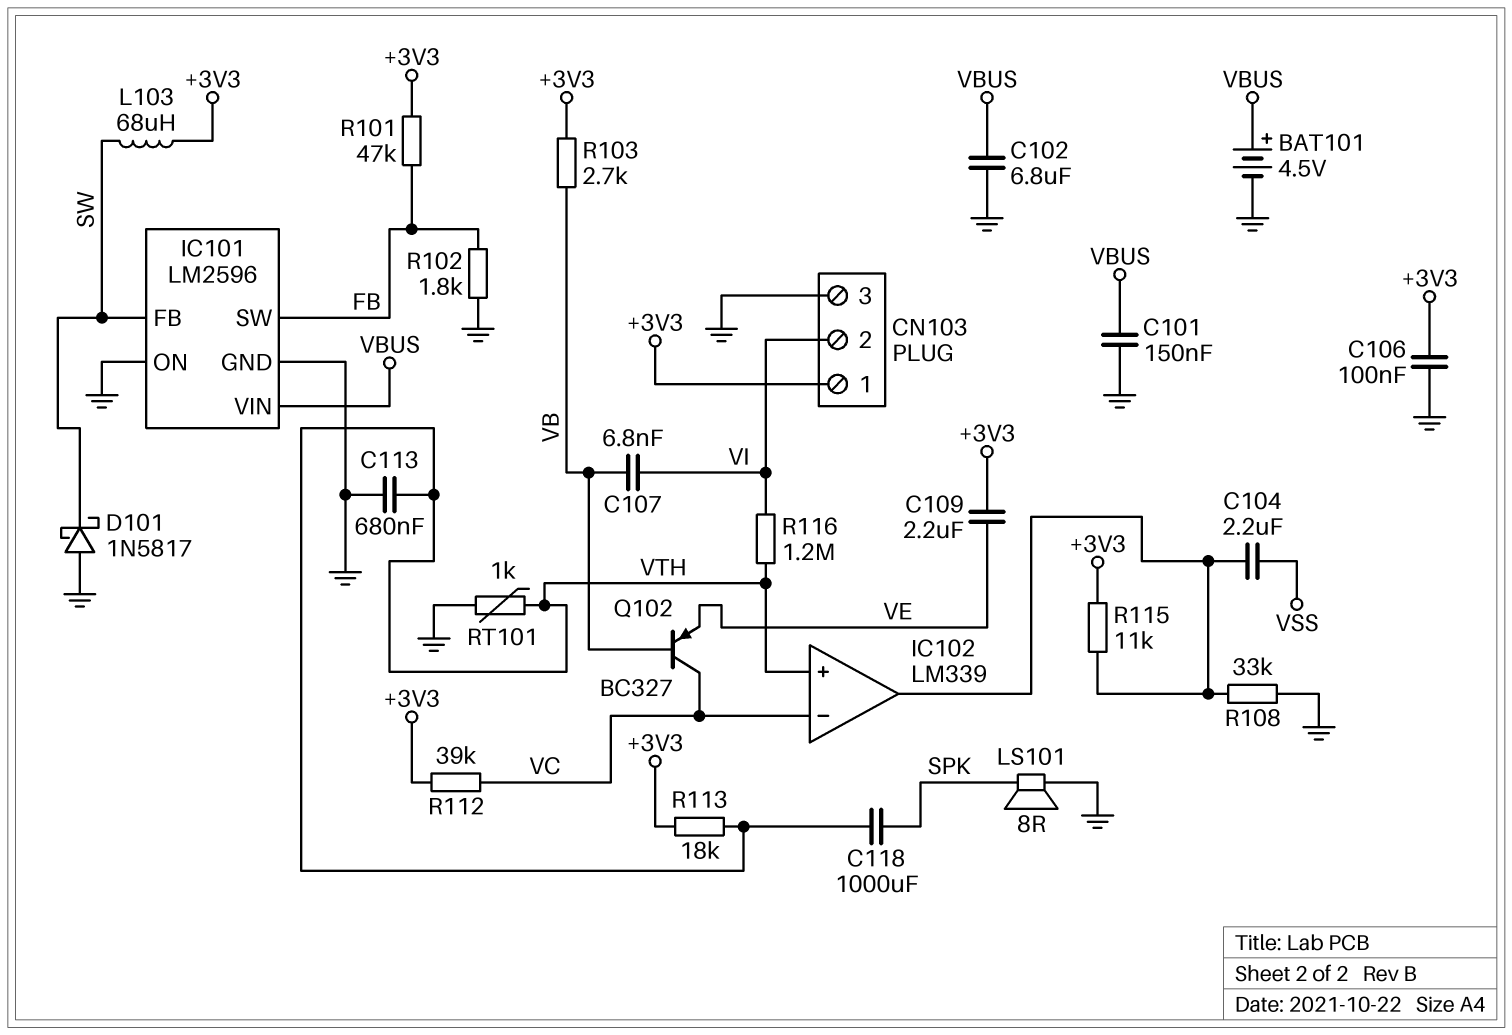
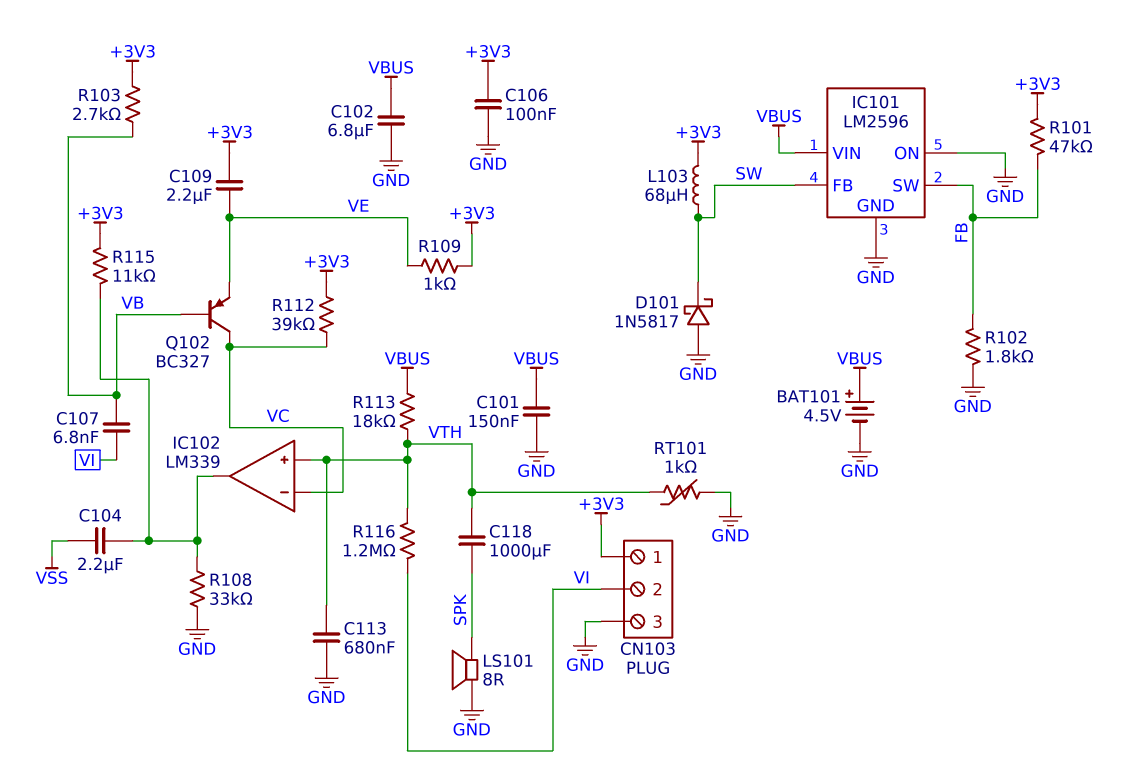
R109: none -> 1k (+3V3, VE)
R113: 18k (+3V3, VTH) -> 18k (VBUS, VTH)

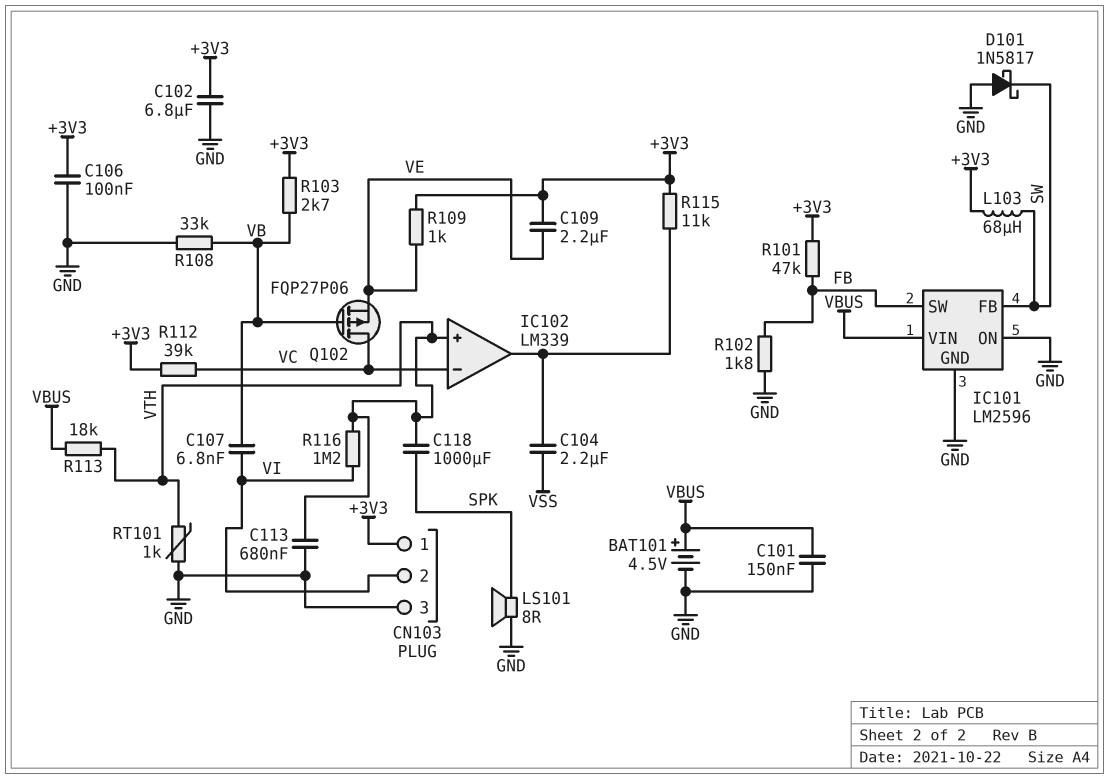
C102: 6.8uF (GND, VBUS) -> 6.8uF (+3V3, GND)
Q102: PNP BC327 (B VB, C VC, E VE) -> PMOS FQP27P06 (G VB, D VC, S VE)
R108: 33k (GND, IC102/out) -> 33k (GND, VB)

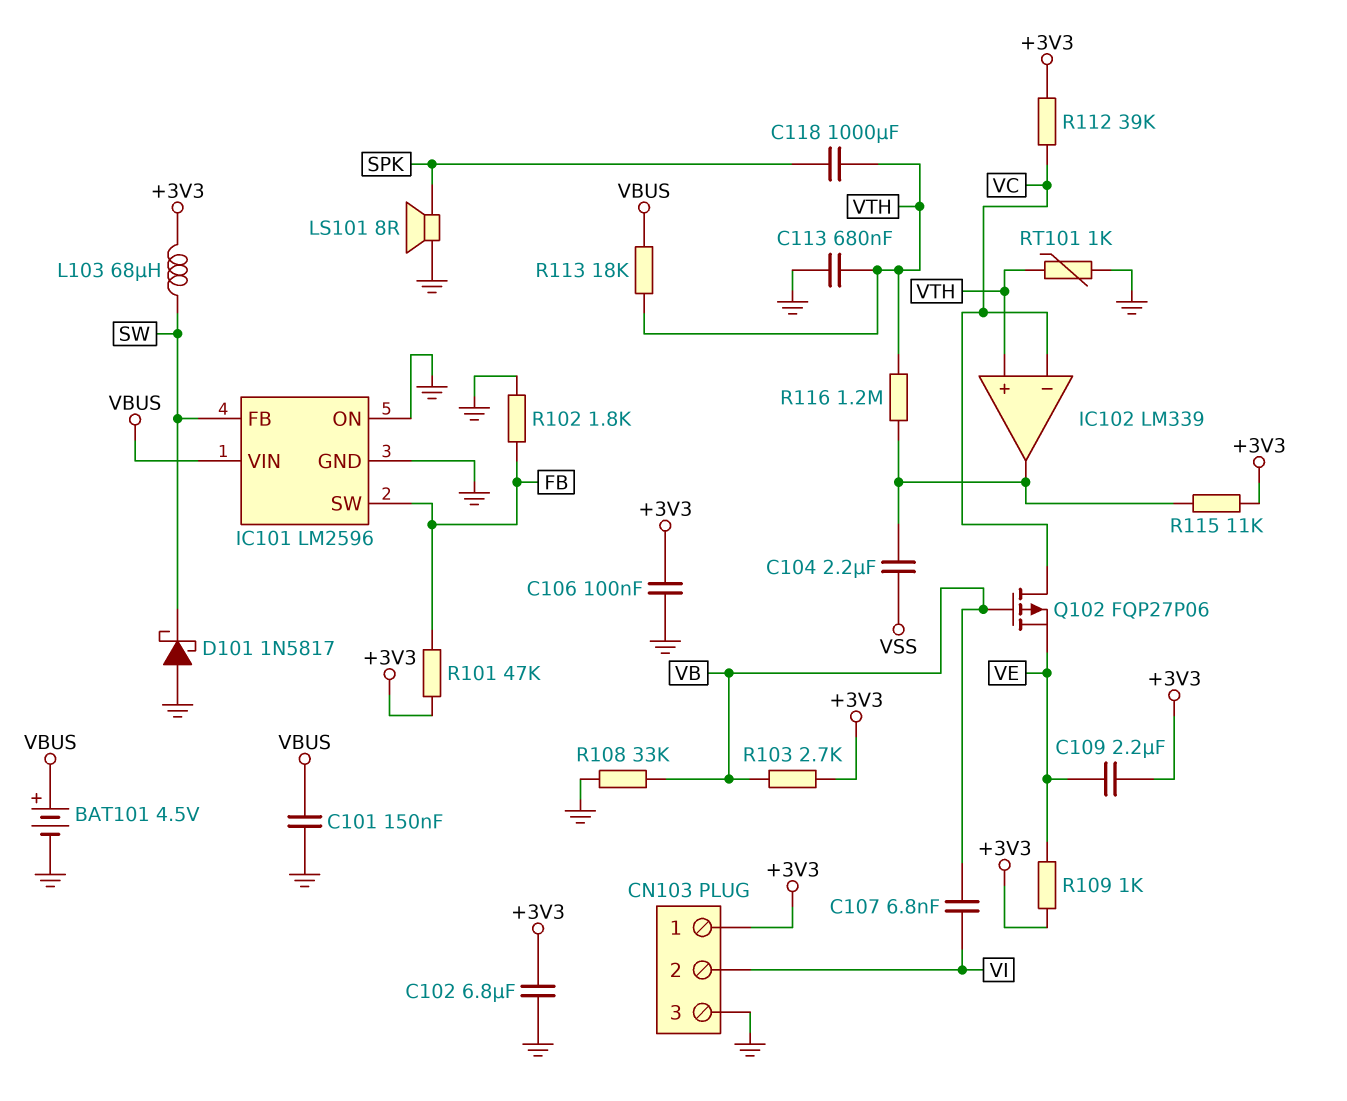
R116: 1.2M (VI, VTH) -> 1.2M (IC102/out, VTH)

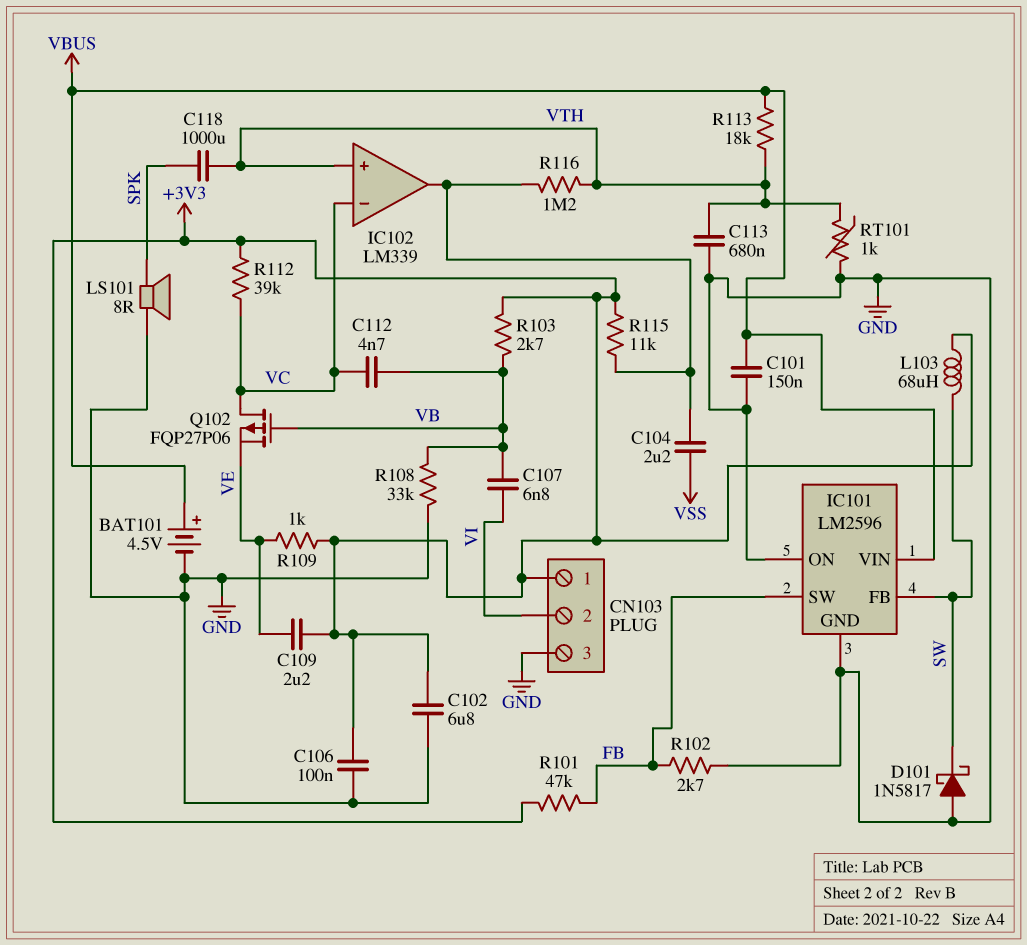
C112: none -> 4.7nF (VB, VC)
R102: 1.8k (FB, GND) -> 2.7k (FB, GND)

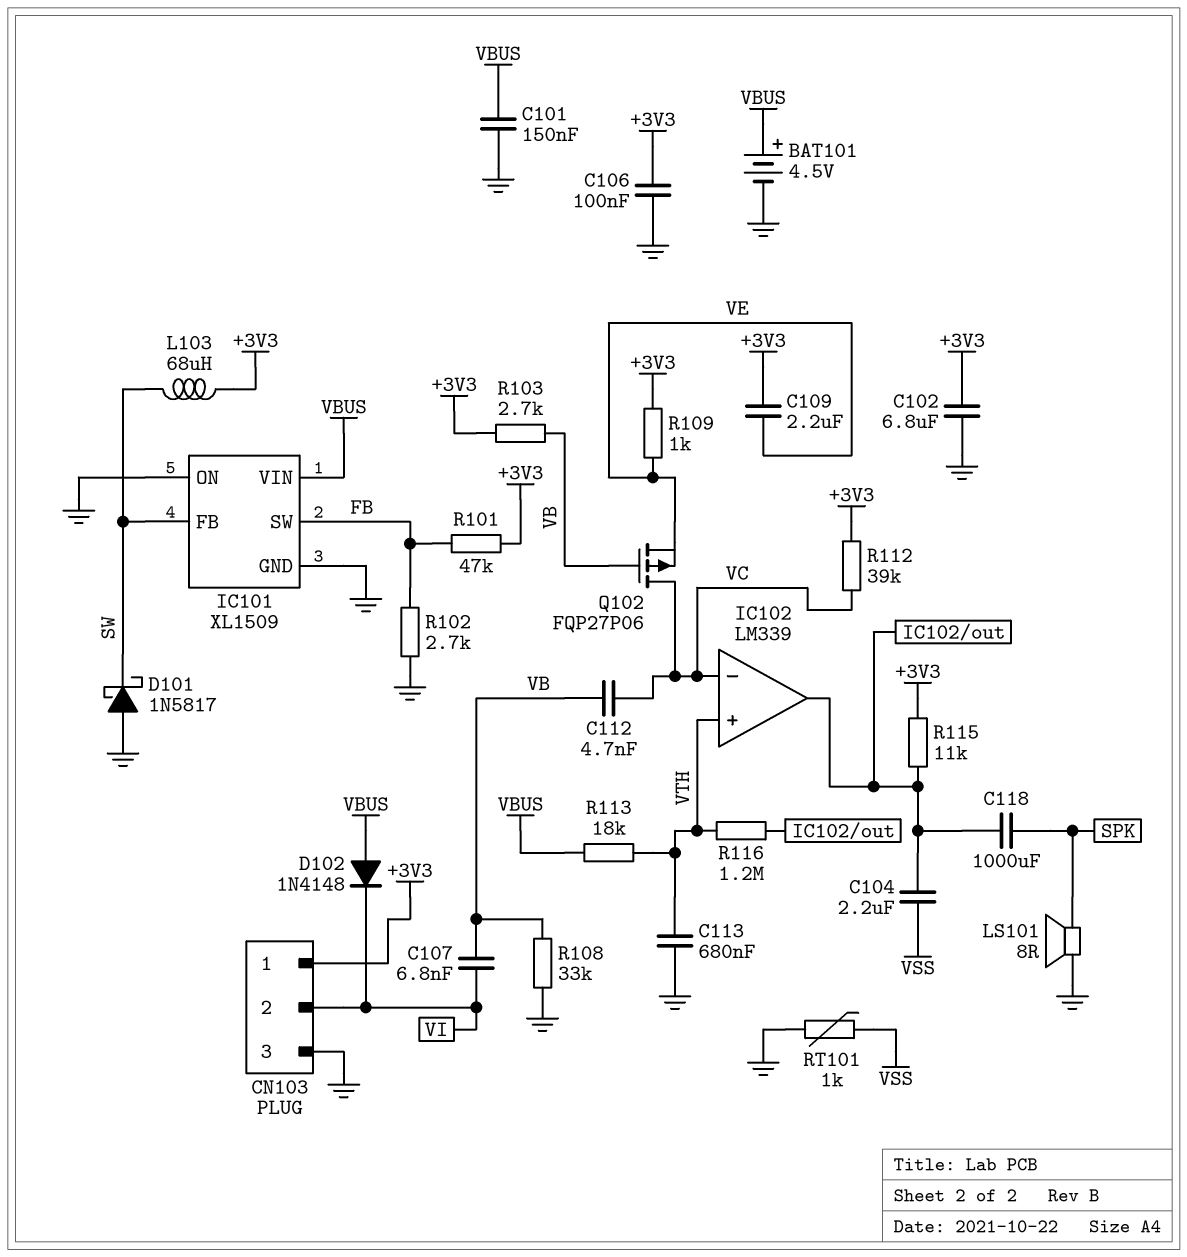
C118: 1000uF (SPK, VTH) -> 1000uF (IC102/out, SPK)
D102: none -> diode 1N4148 (A VBUS, K VI)
IC101: LM2596 -> XL1509
RT101: 1k (GND, VTH) -> 1k (GND, VSS)

